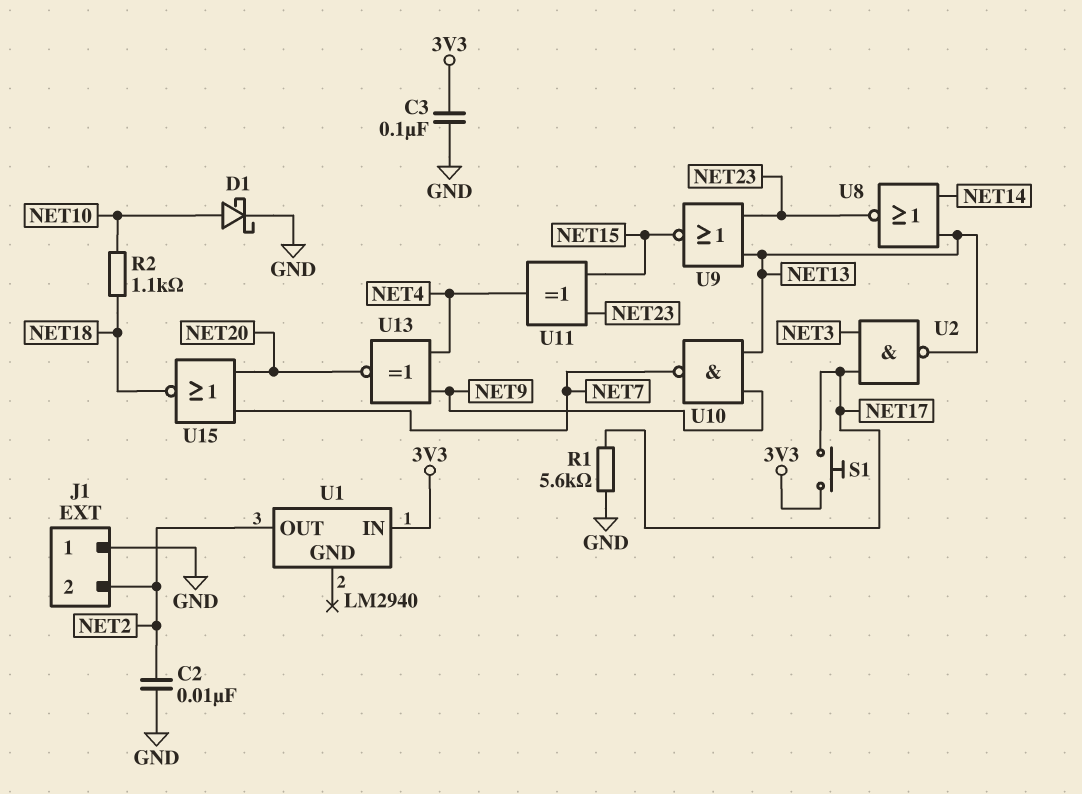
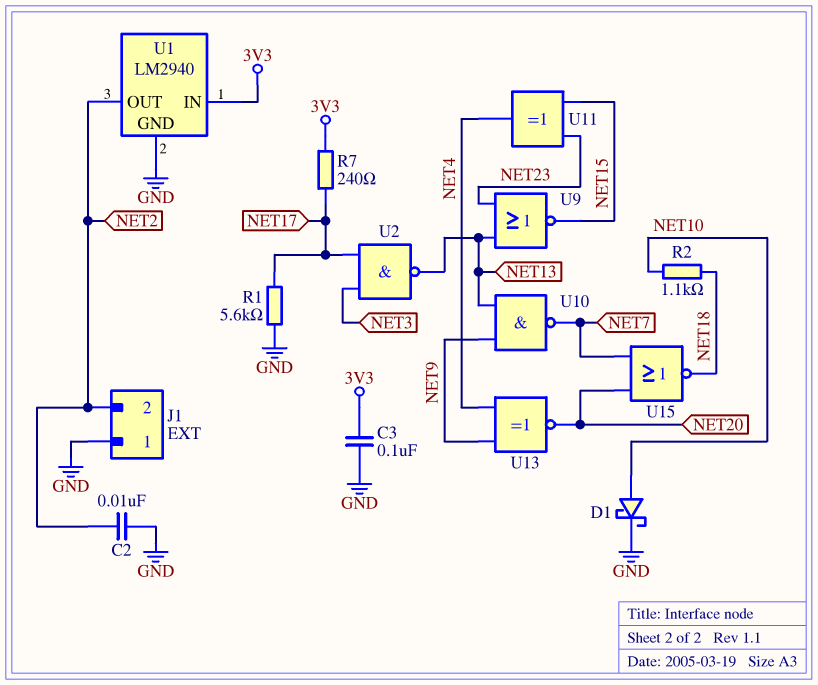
R7: none -> 240 (3V3, NET17)
S1: button (3V3, NET17) -> none
U1 pin GND: none -> GND
U8: NOR (in NET13, in NET14, out NET23) -> none

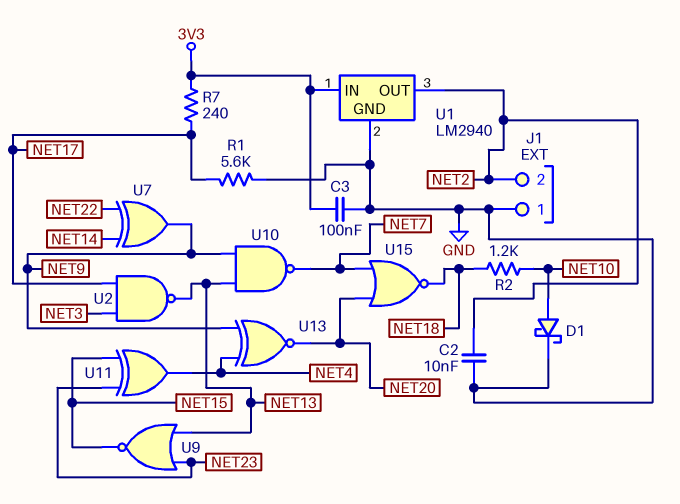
R2: 1.1k (NET10, NET18) -> 1.2k (NET10, NET18)
U7: none -> XOR (in NET14, in NET22, out NET9)

